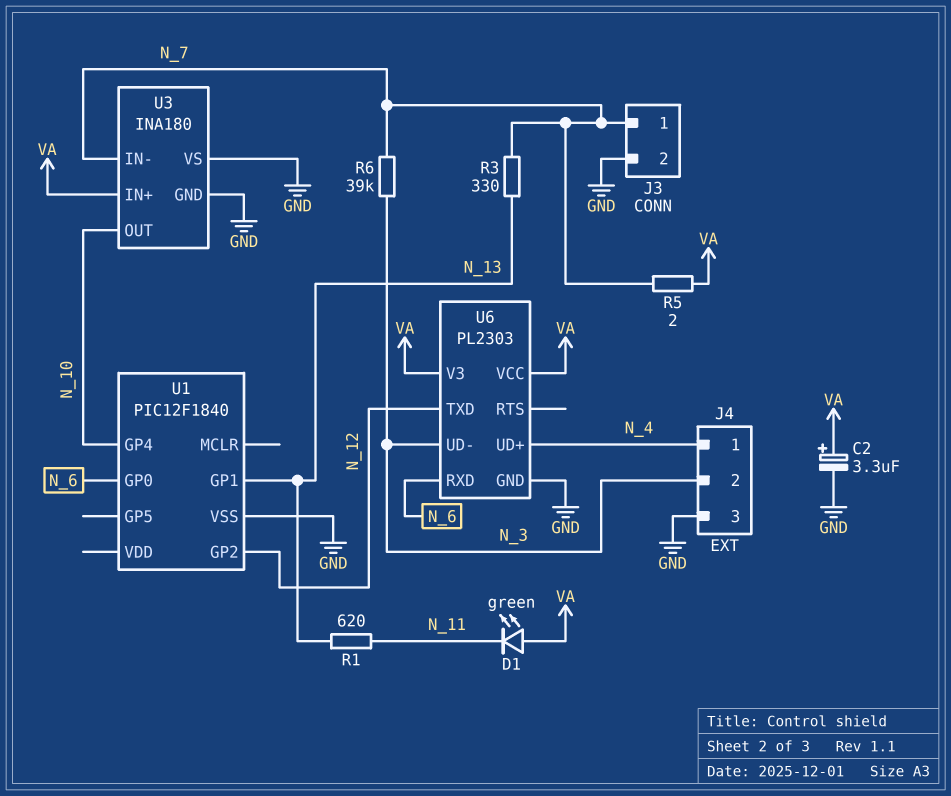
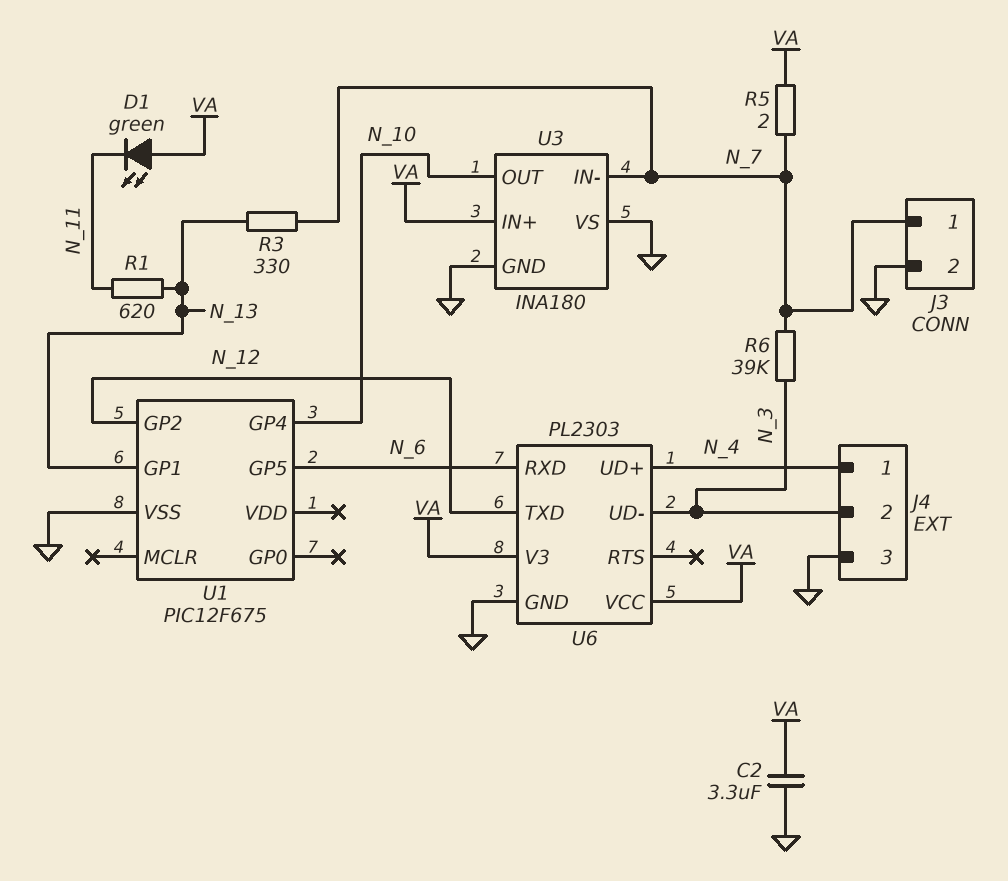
C2: 3.3uF (plus VA, minus GND) -> 3.3uF (GND, VA)
U1: PIC12F1840 -> PIC12F675
U1 pin GP0: N_6 -> none
U1 pin GP5: none -> N_6

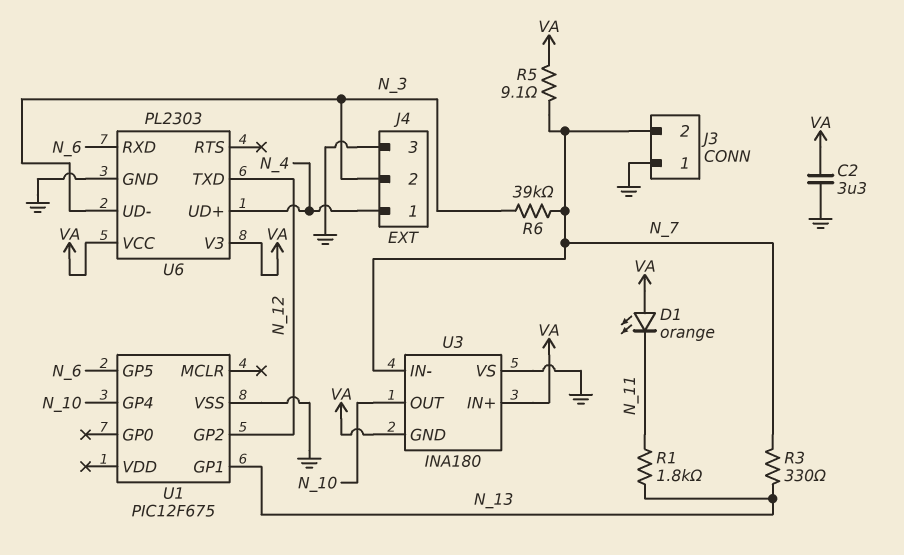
D1: LED green (A VA, K N_11) -> LED orange (A VA, K N_11)
J3 pin 1: N_7 -> GND
J3 pin 2: GND -> N_7
R1: 620 (N_11, N_13) -> 1.8k (N_11, N_13)
R5: 2 (N_7, VA) -> 9.1 (N_7, VA)
U3 pin GND: GND -> VA

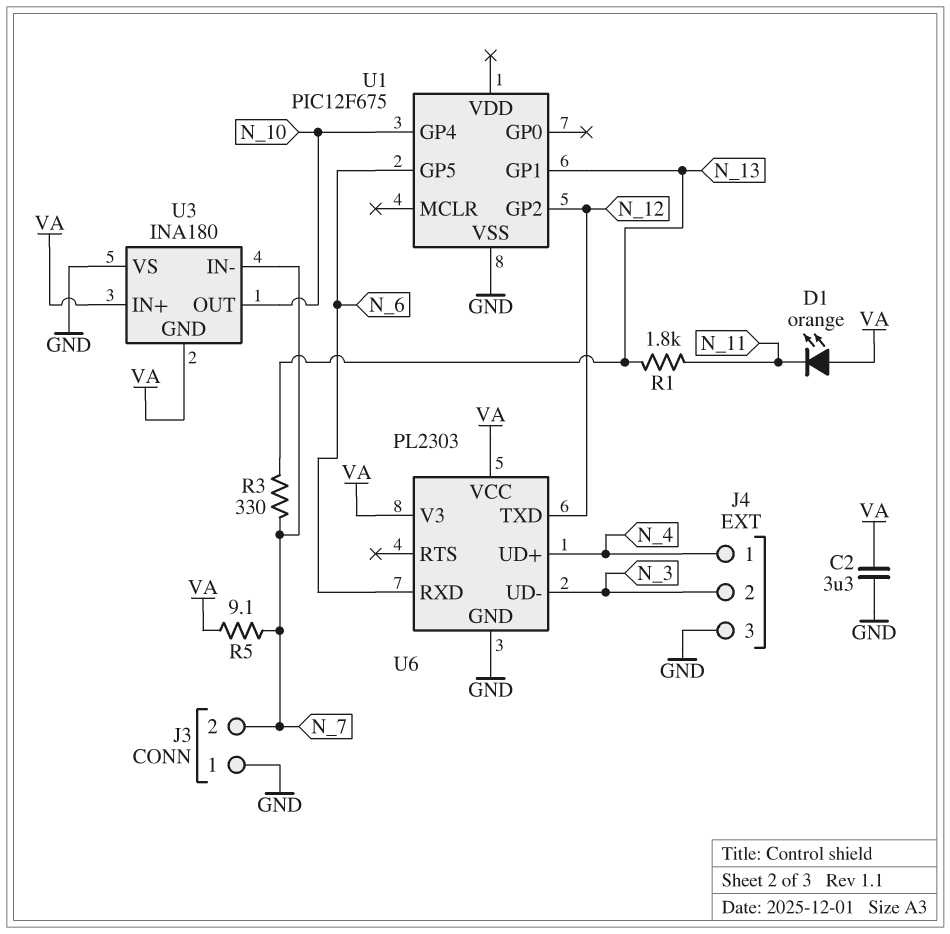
R6: 39k (N_3, N_7) -> none

